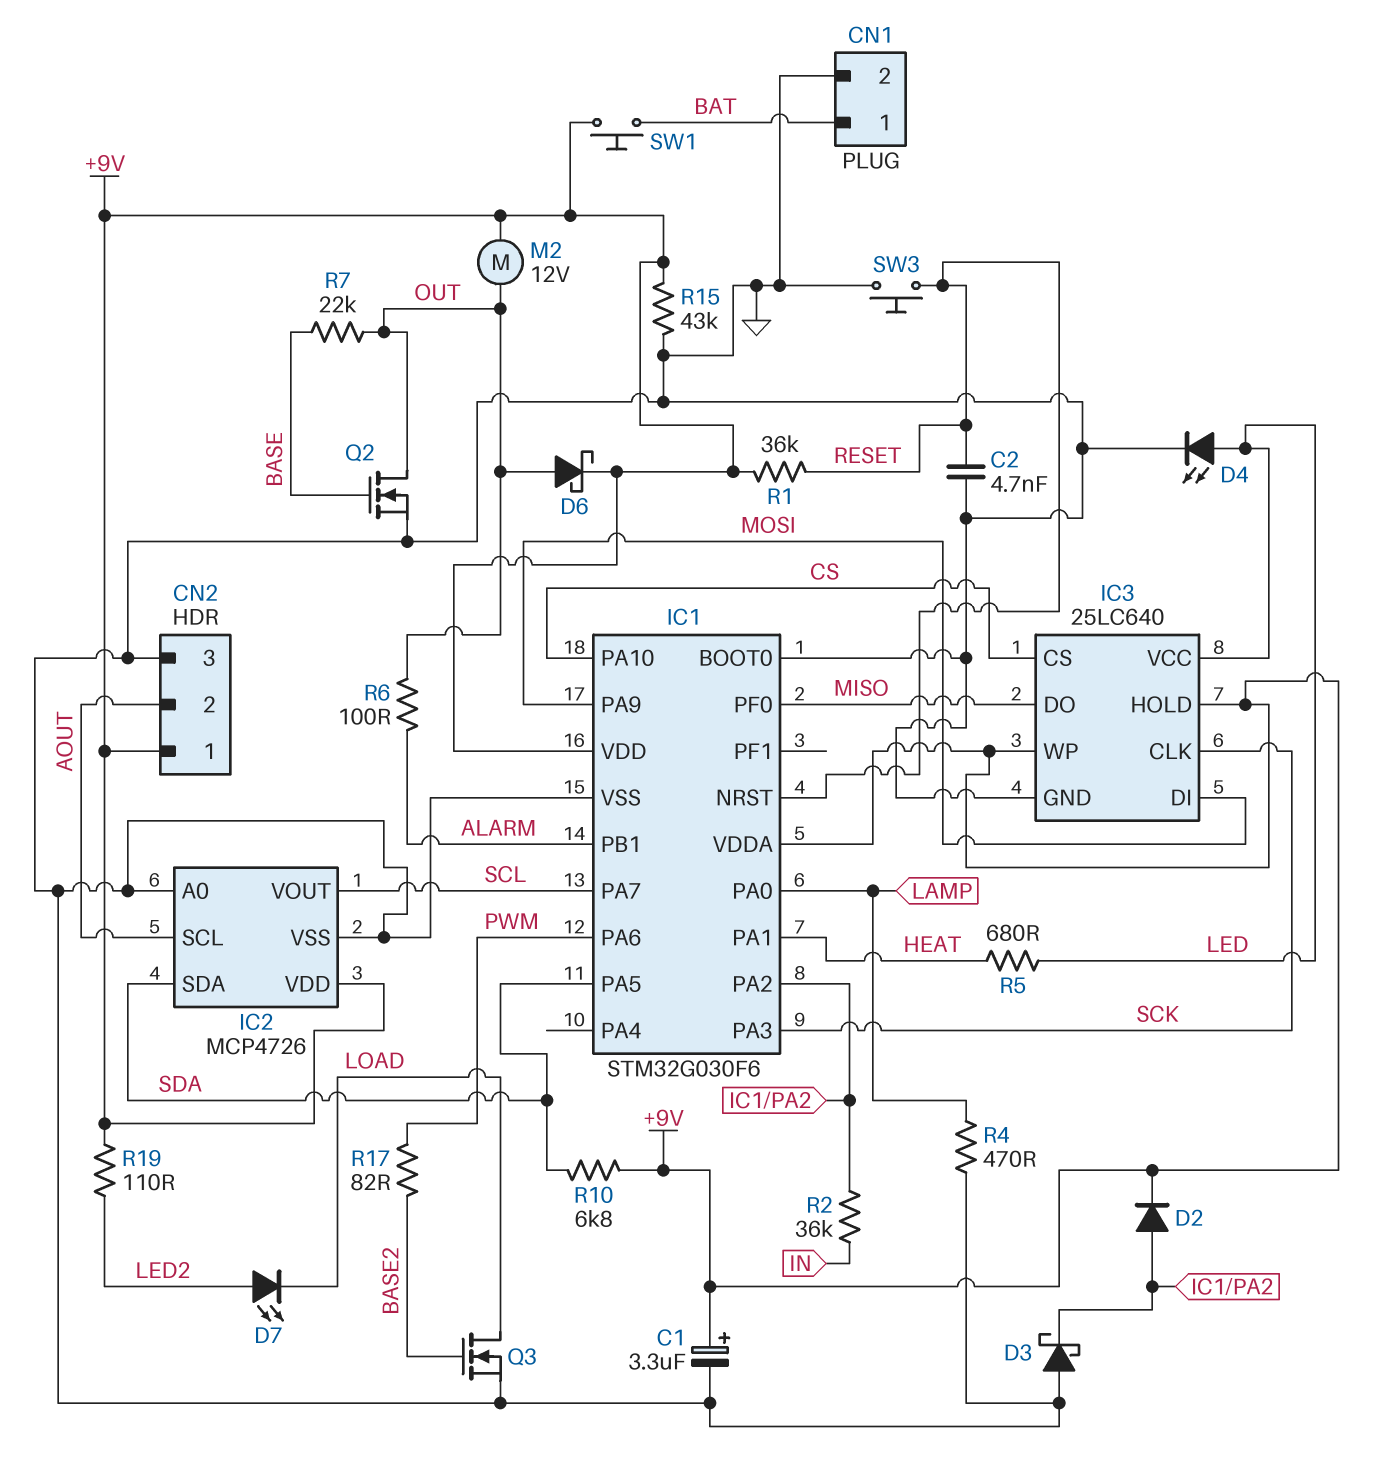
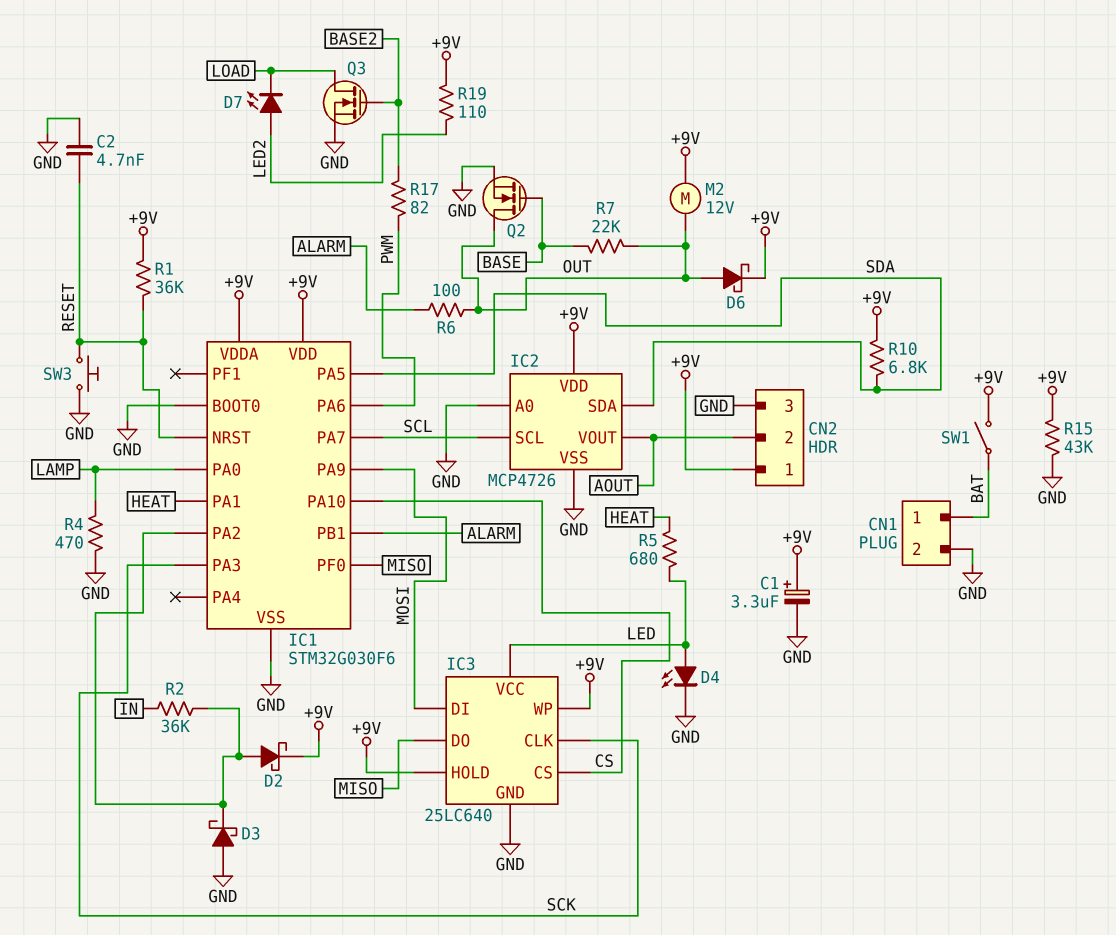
D2: diode (A IC1/PA2, K +9V) -> schottky (A IC1/PA2, K +9V)
IC2 pin SCL: AOUT -> SCL
IC2 pin VOUT: SCL -> AOUT
SW1: button (+9V, BAT) -> switch (+9V, BAT)

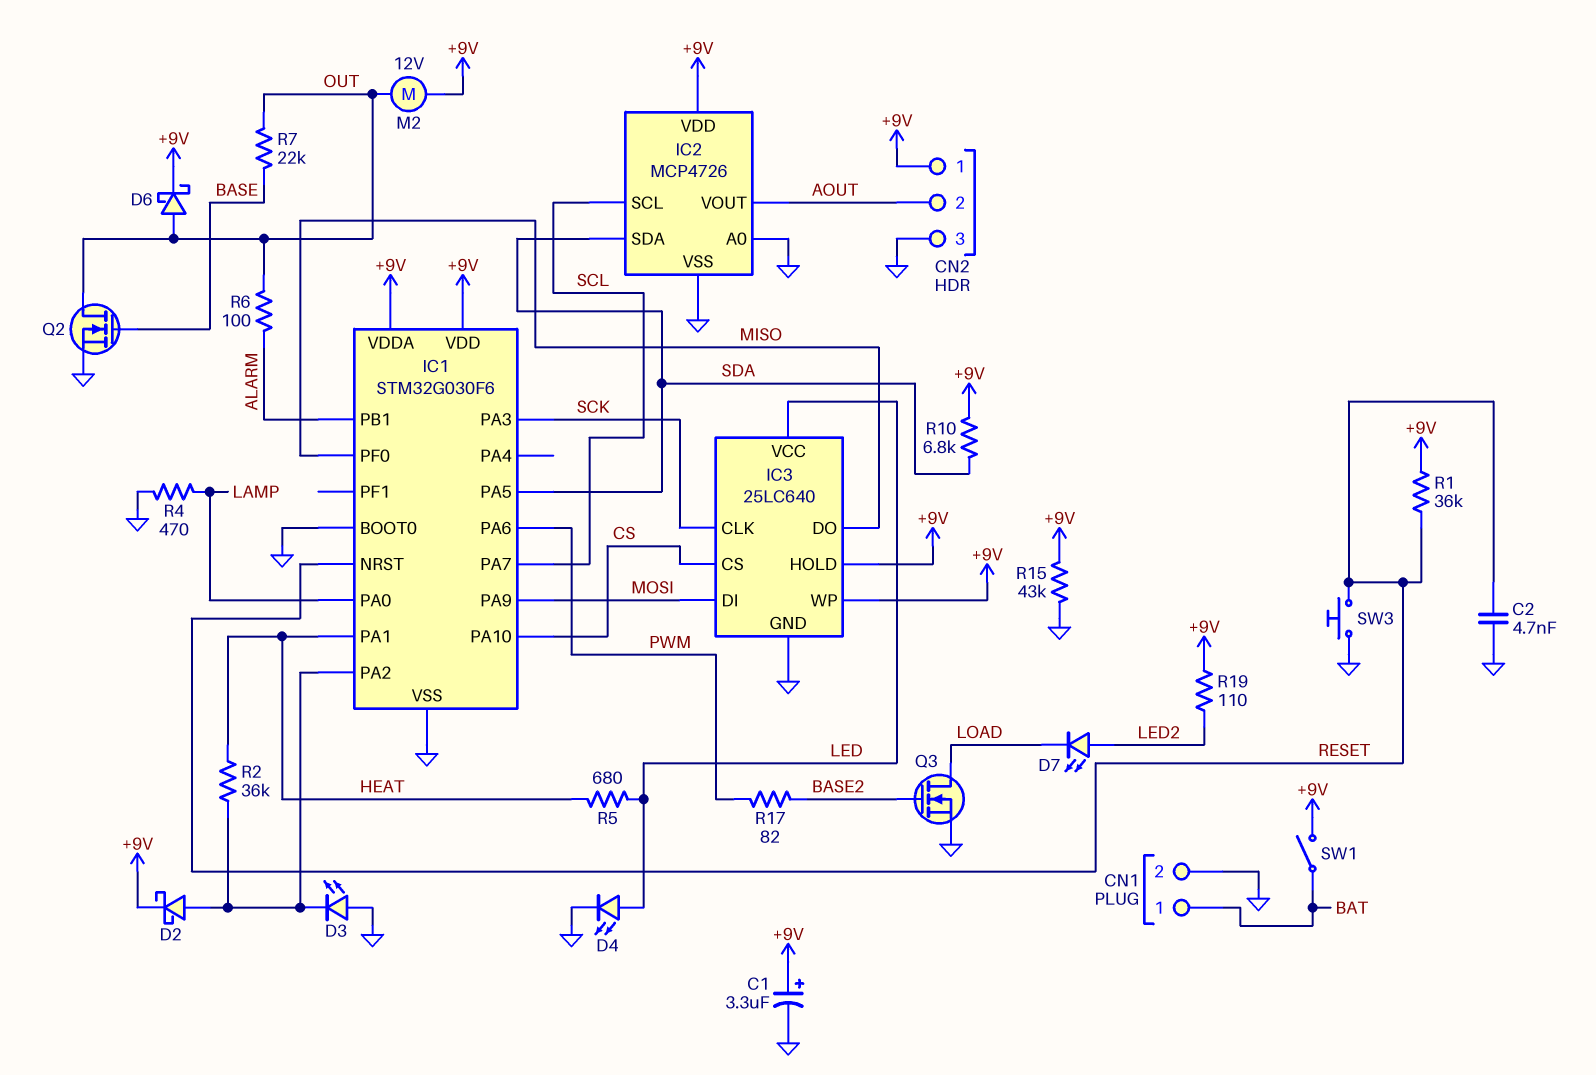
D3: schottky (A GND, K IC1/PA2) -> LED (A GND, K IC1/PA2)
R2: 36k (IC1/PA2, IN) -> 36k (HEAT, IC1/PA2)

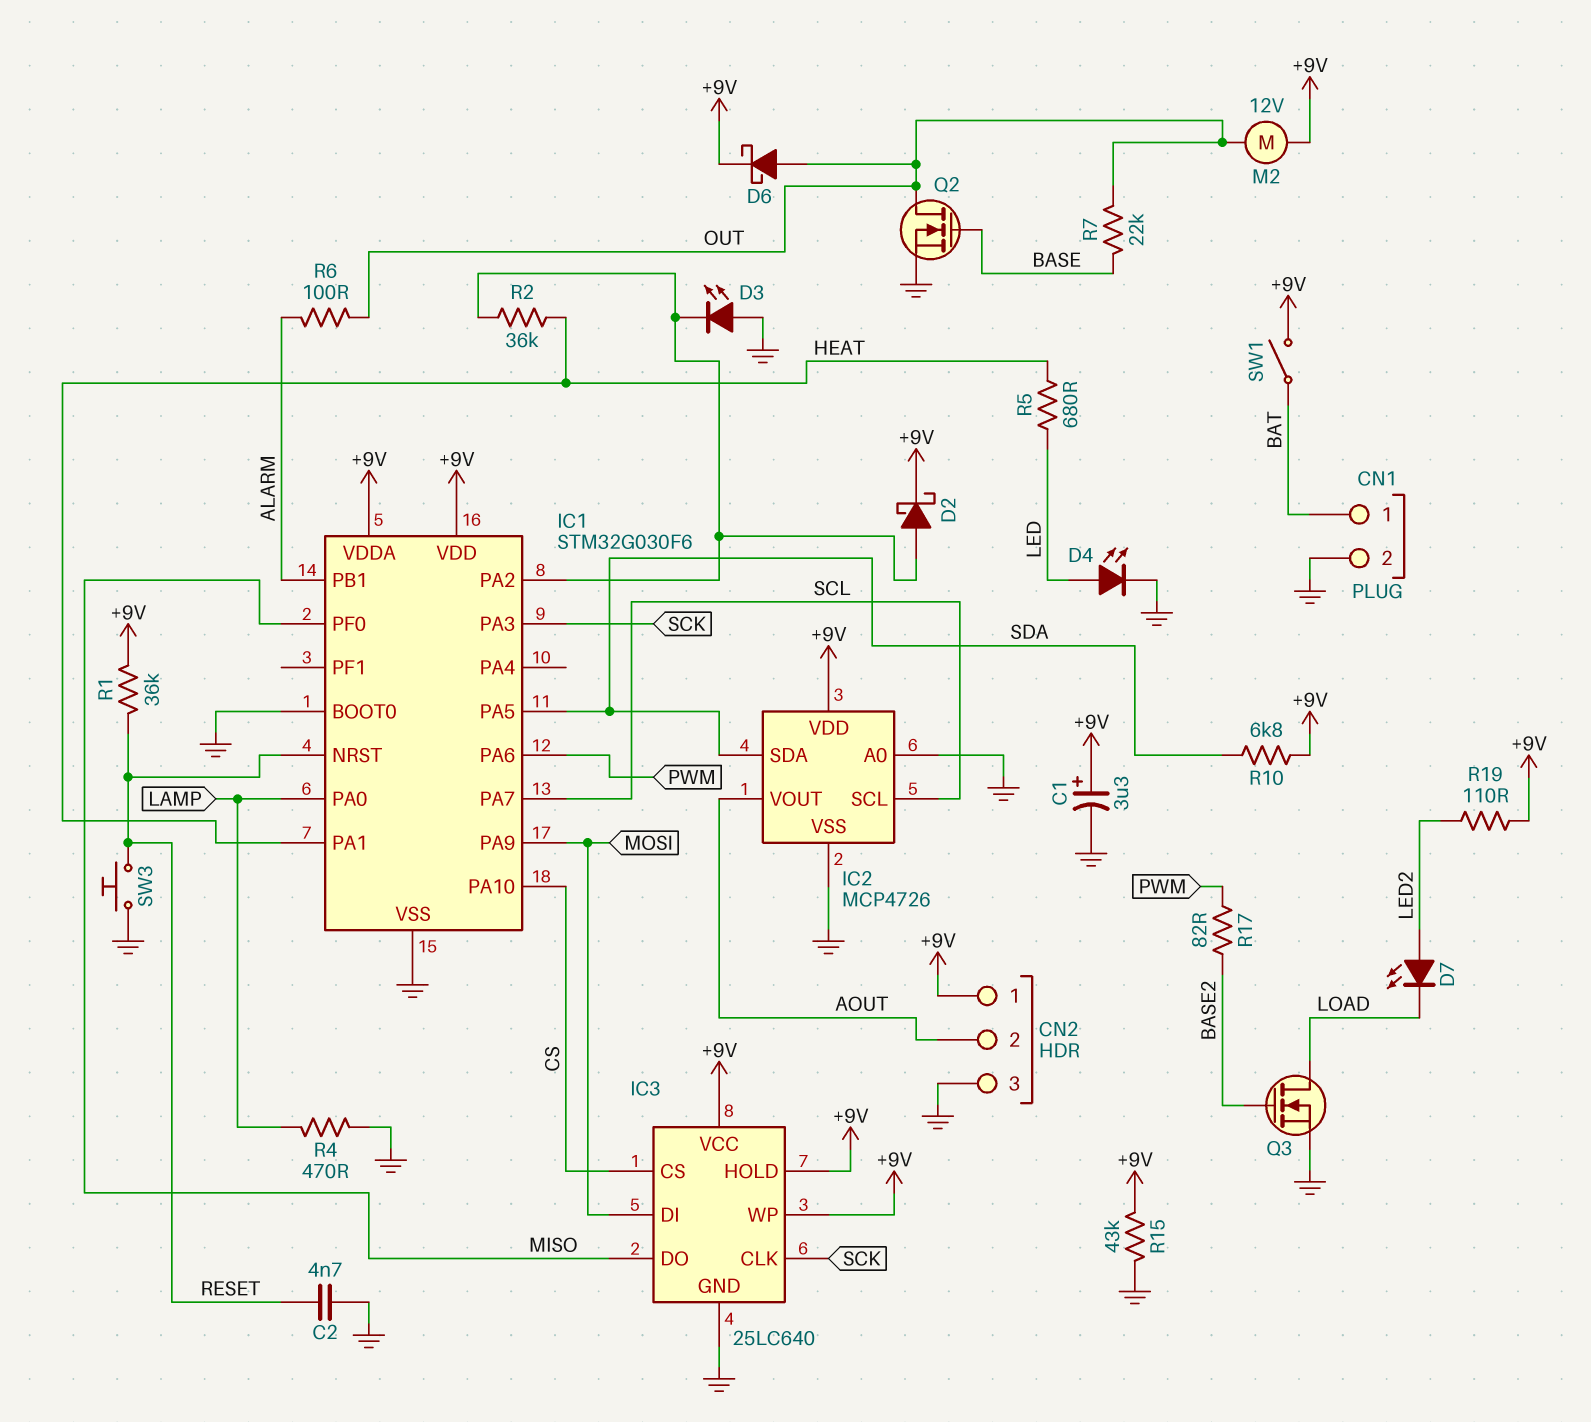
IC3 pin VCC: LED -> +9V

